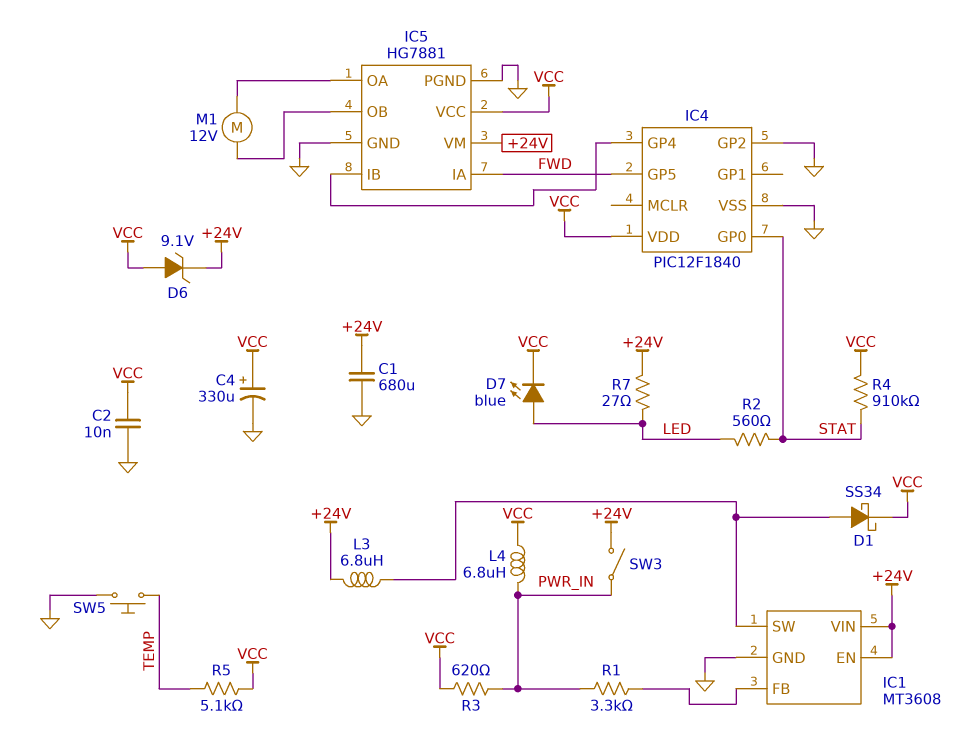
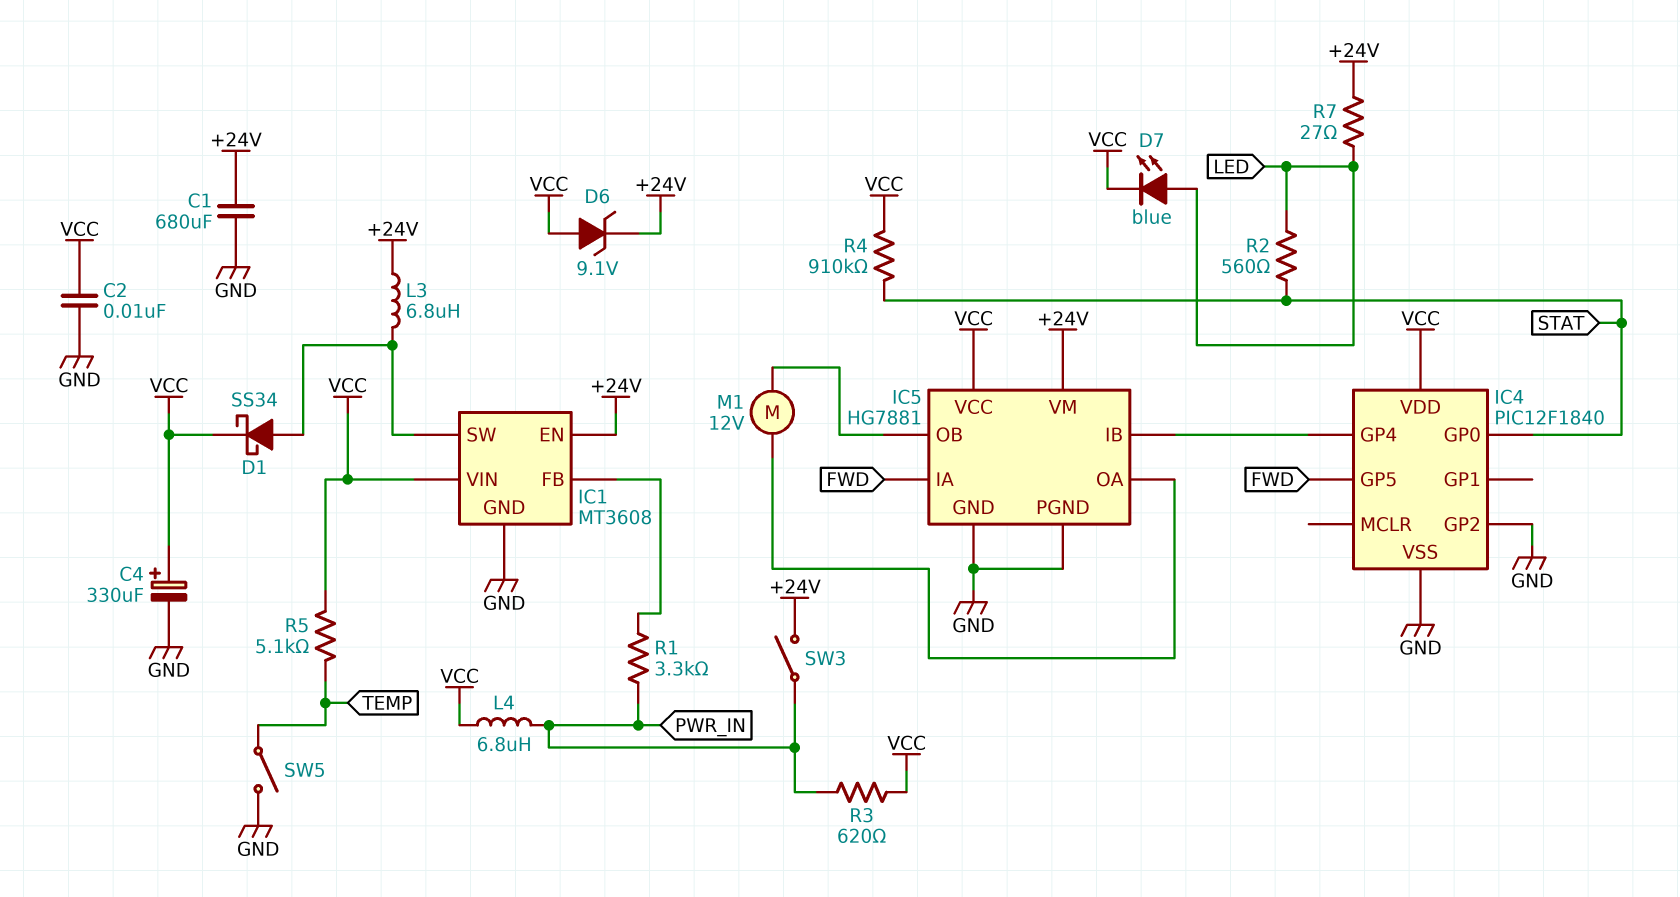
IC1 pin VIN: +24V -> VCC
SW5: button (GND, TEMP) -> switch (GND, TEMP)

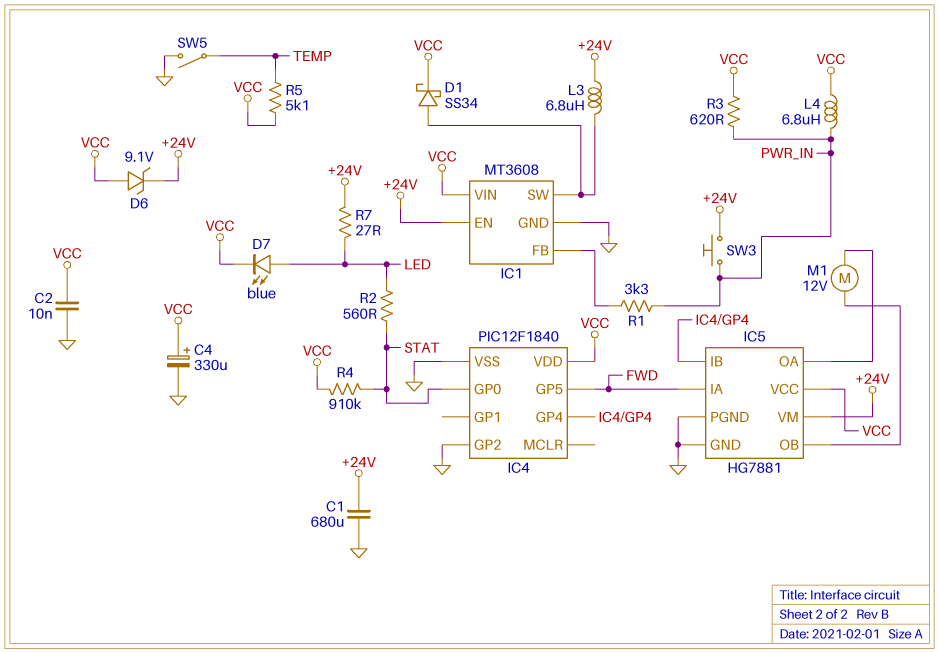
SW3: switch (+24V, PWR_IN) -> button (+24V, PWR_IN)

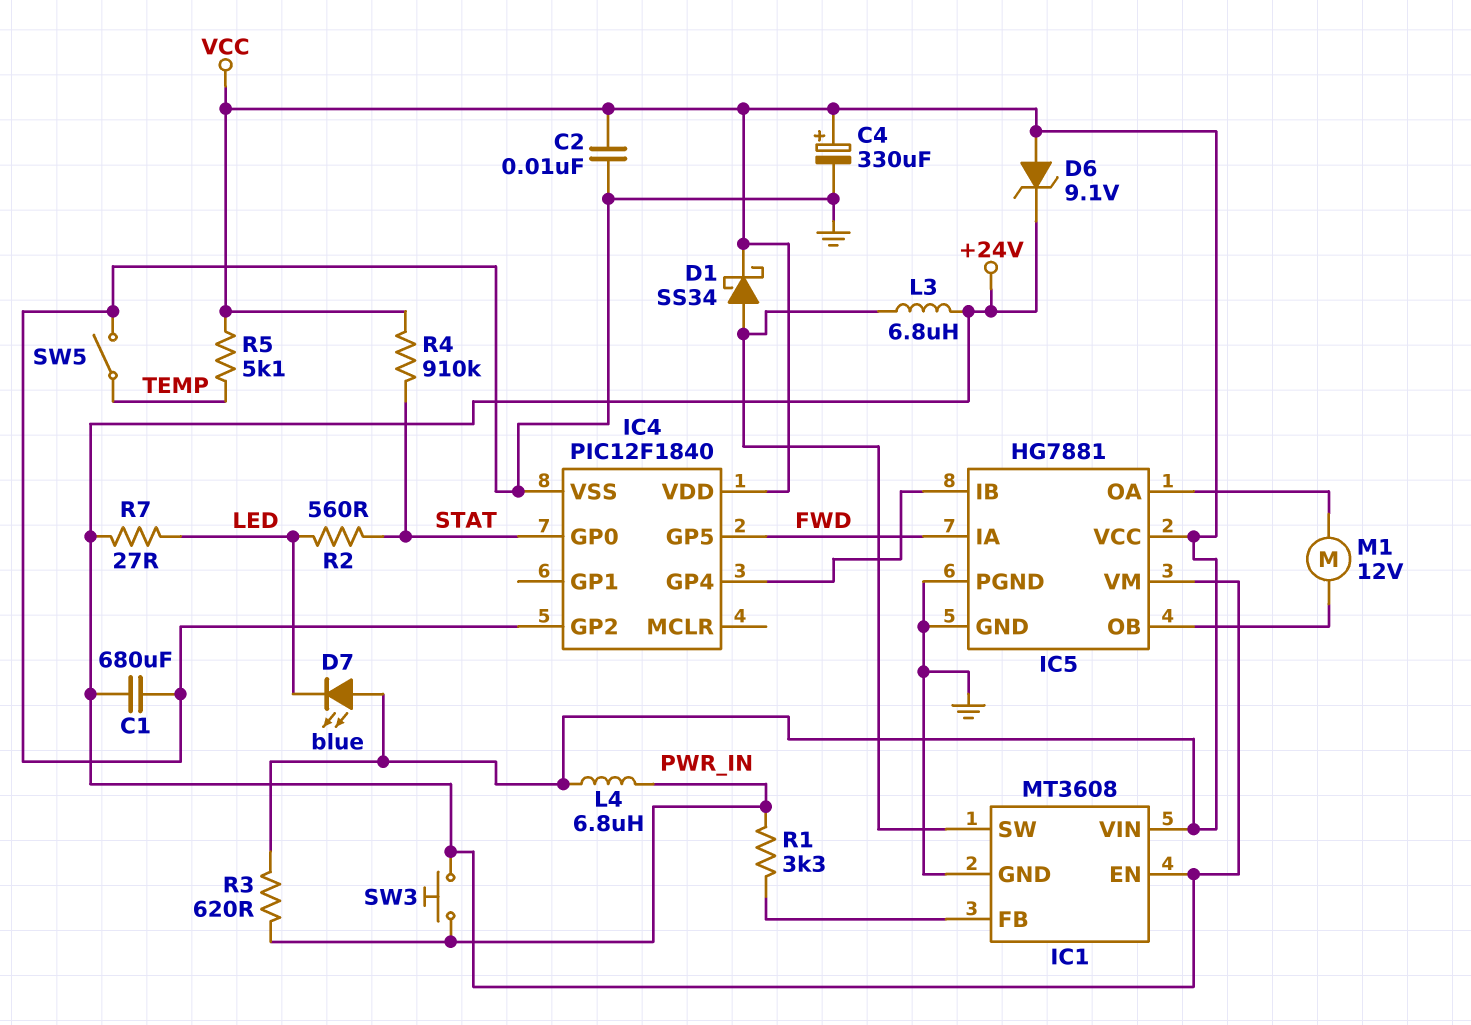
D7: LED blue (A LED, K VCC) -> LED blue (A VCC, K LED)

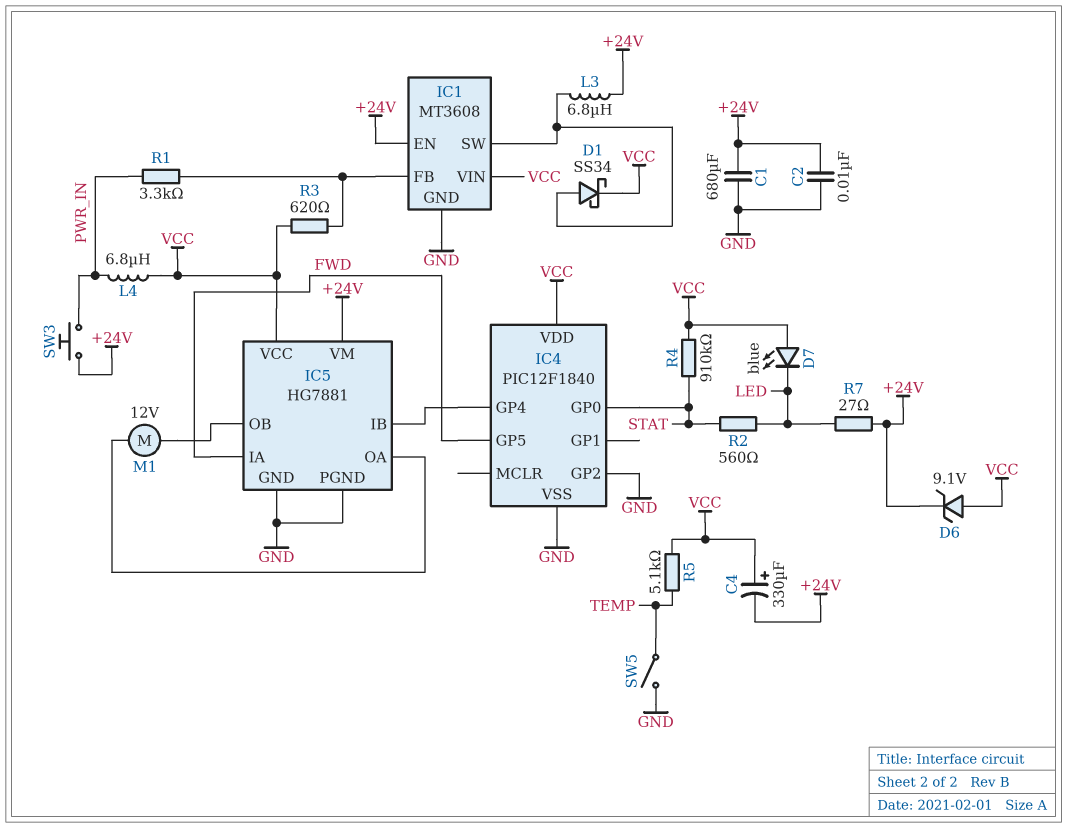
C2: 10nF (GND, VCC) -> 10nF (+24V, GND)
C4: 330uF (plus VCC, minus GND) -> 330uF (plus VCC, minus +24V)
R3: 620 (PWR_IN, VCC) -> 620 (IC1/FB, VCC)

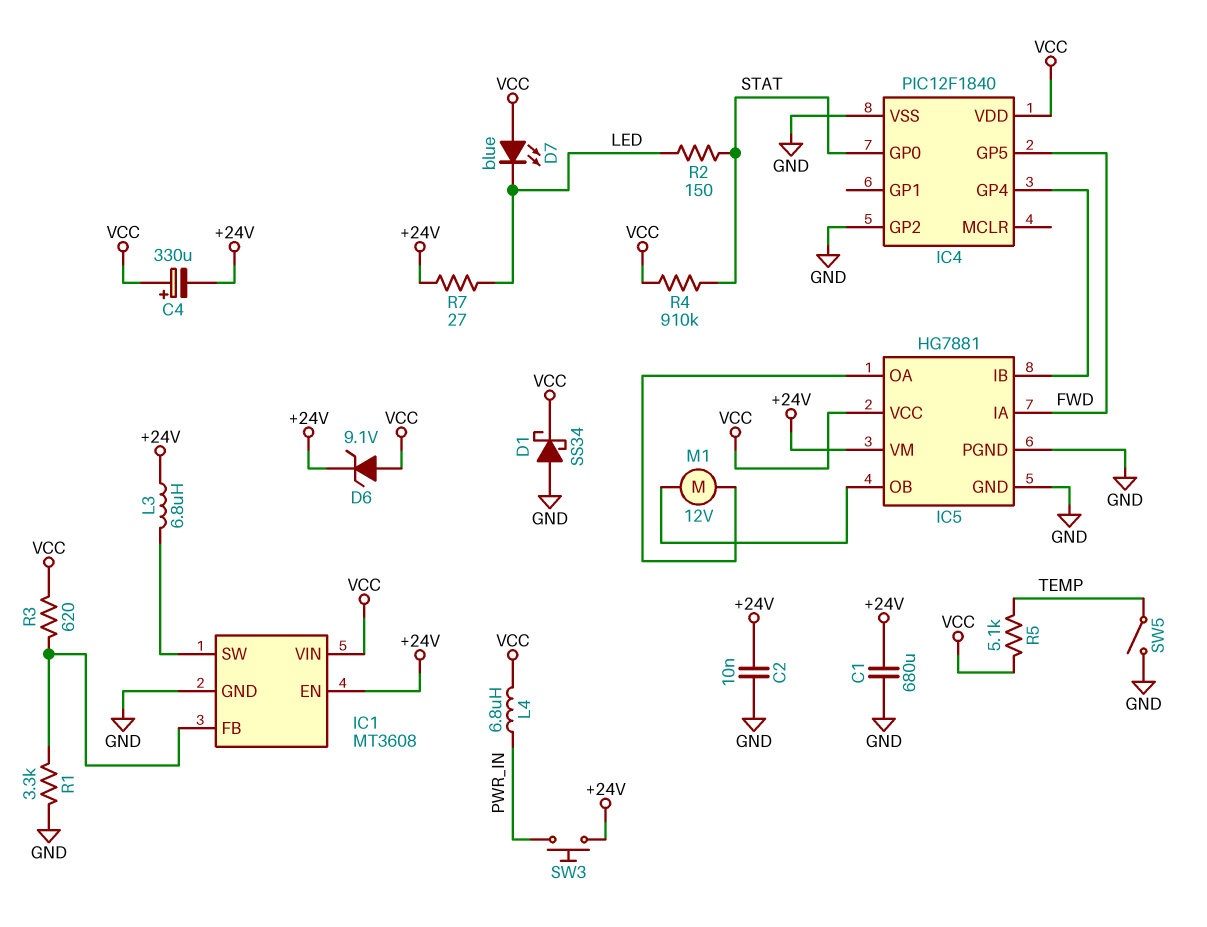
D1: schottky SS34 (A IC1/SW, K VCC) -> schottky SS34 (A GND, K VCC)
R1: 3.3k (IC1/FB, PWR_IN) -> 3.3k (GND, IC1/FB)
R2: 560 (LED, STAT) -> 150 (LED, STAT)

